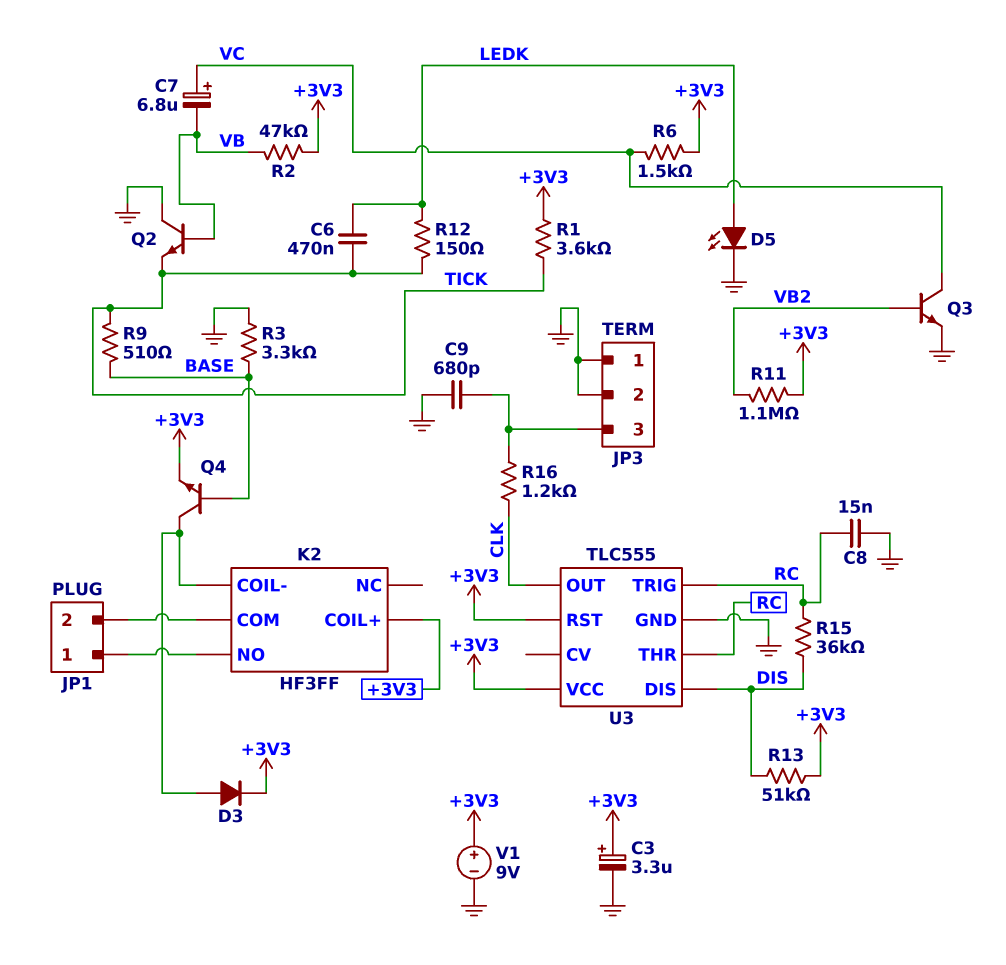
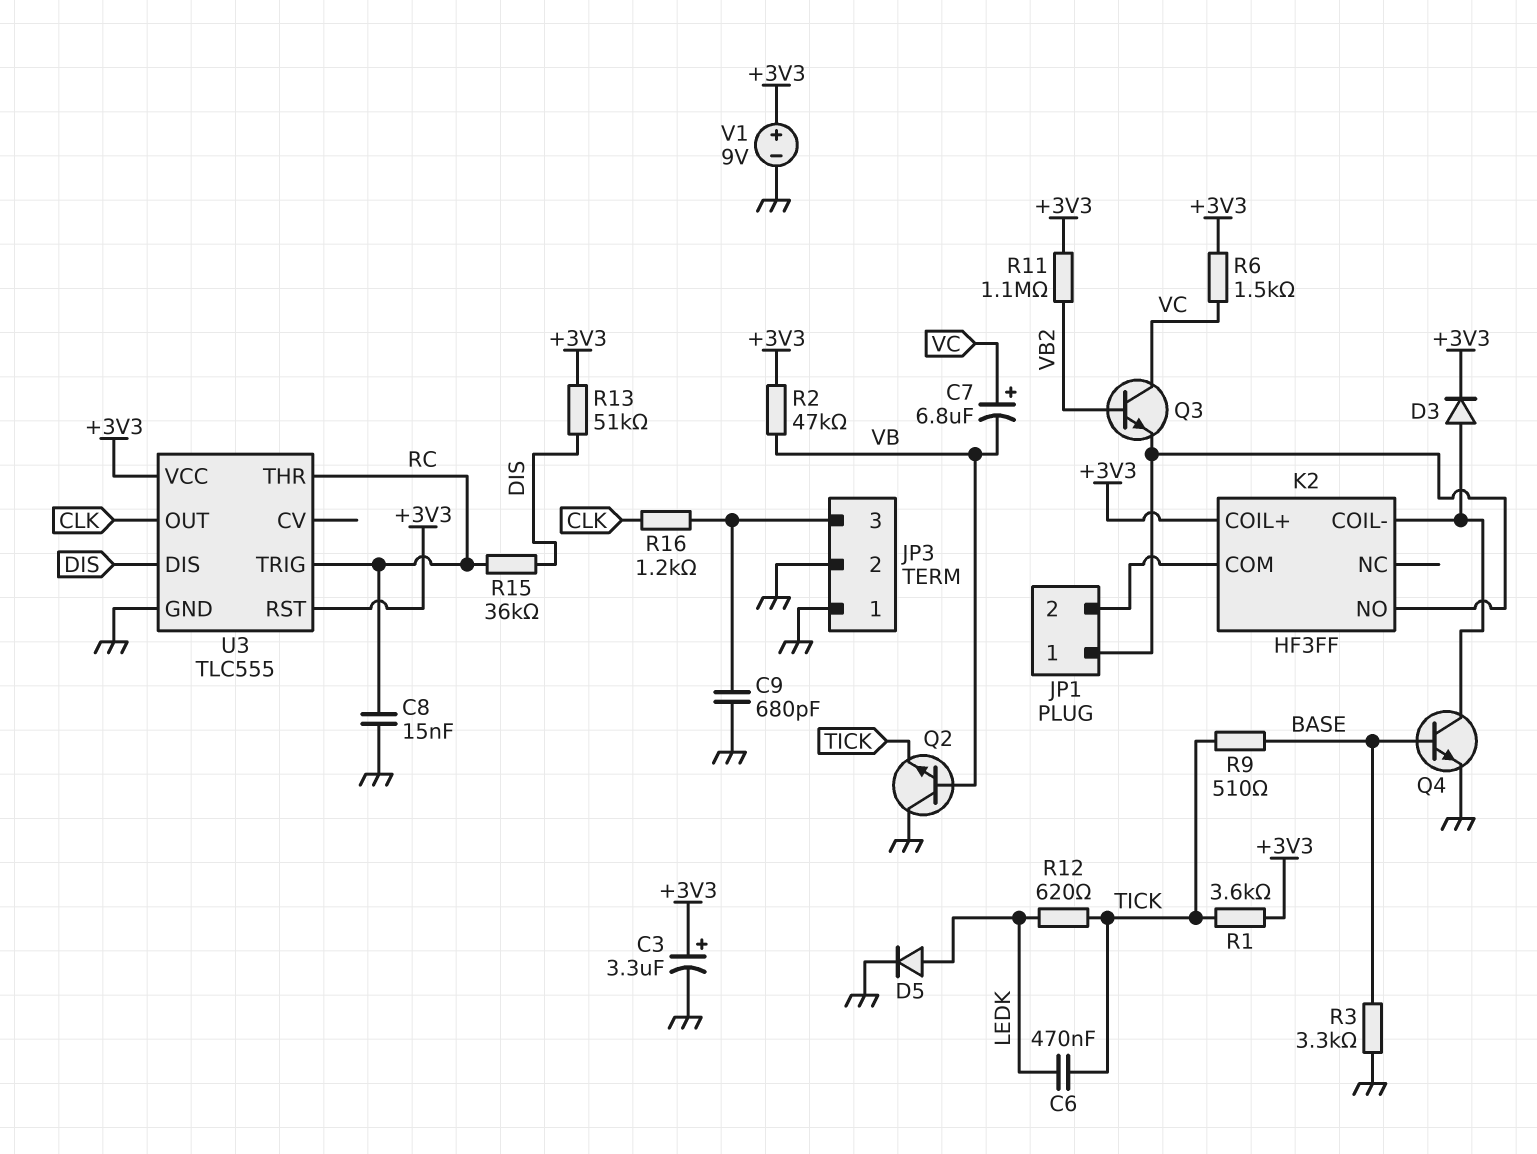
D5: LED (A LEDK, K GND) -> diode (A LEDK, K GND)
Q3: NPN (B VB2, C VC, E GND) -> NPN (B VB2, C VC, E JP1/1)
Q4: NPN (B BASE, C K2/COIL-, E +3V3) -> NPN (B BASE, C K2/COIL-, E GND)
R12: 150 (LEDK, TICK) -> 620 (LEDK, TICK)

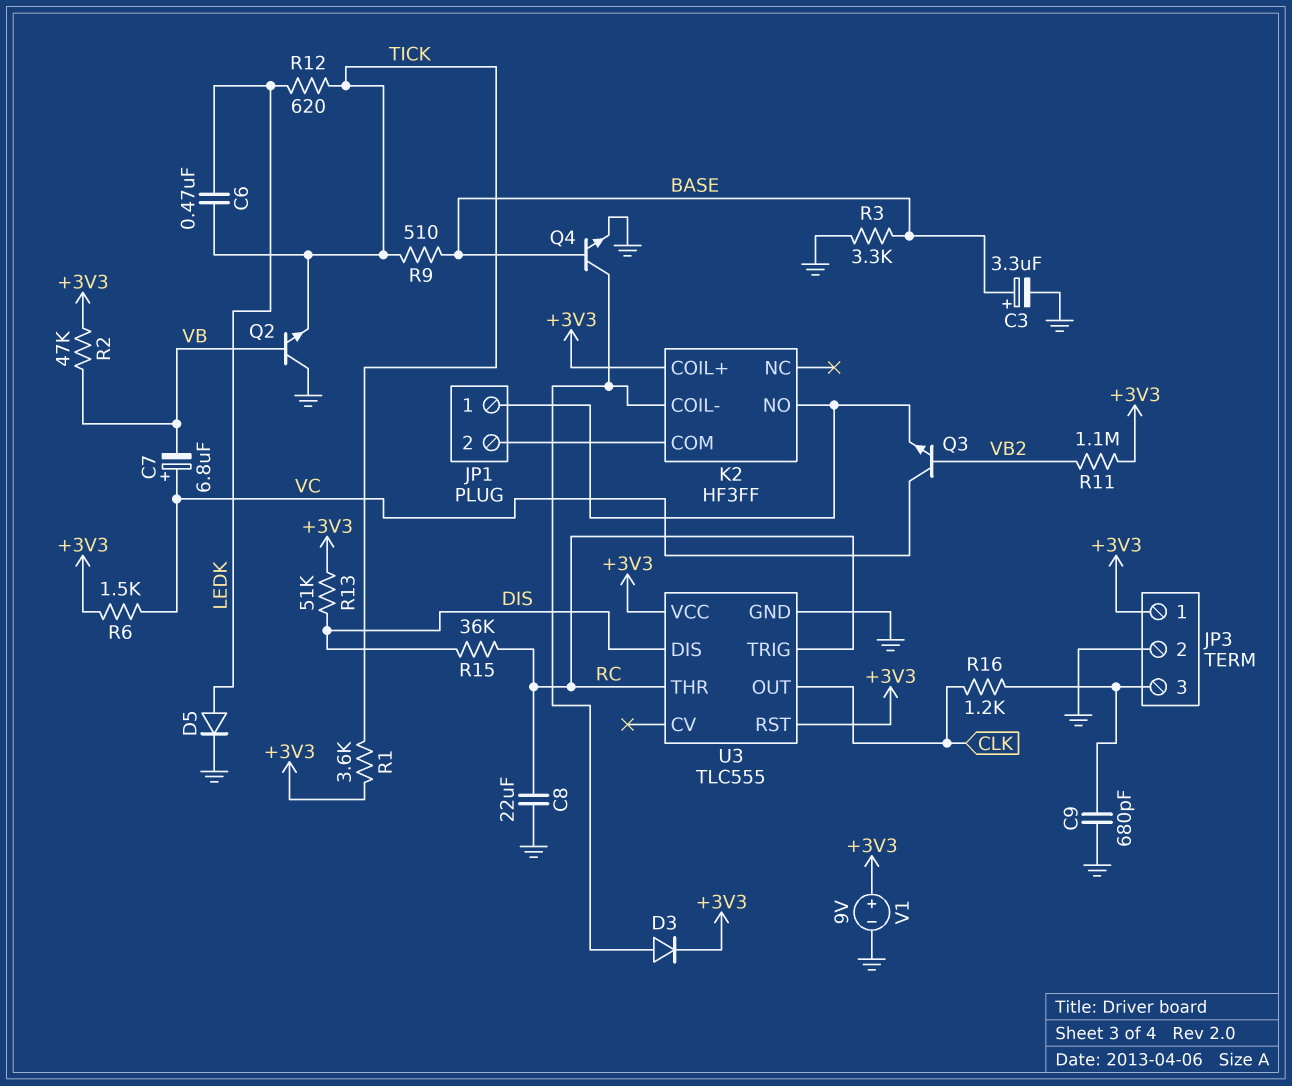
C3: 3.3uF (plus +3V3, minus GND) -> 3.3uF (plus BASE, minus GND)
C8: 15nF (GND, RC) -> 22uF (GND, RC)
JP3 pin 1: GND -> +3V3

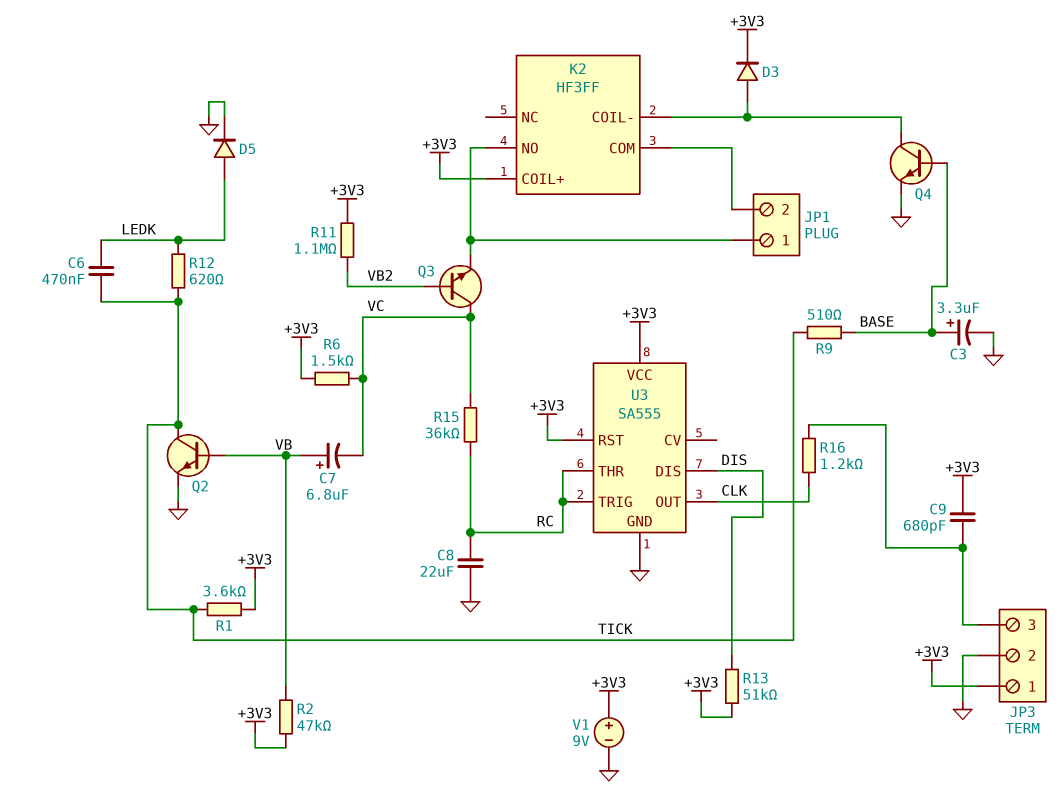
C7: 6.8uF (plus VC, minus VB) -> 6.8uF (plus VB, minus VC)
C9: 680pF (GND, JP3/3) -> 680pF (+3V3, JP3/3)
Q2: NPN (B VB, C GND, E TICK) -> NPN (B VB, C TICK, E GND)
R3: 3.3k (BASE, GND) -> none
R15: 36k (DIS, RC) -> 36k (RC, VC)
U3: TLC555 -> SA555

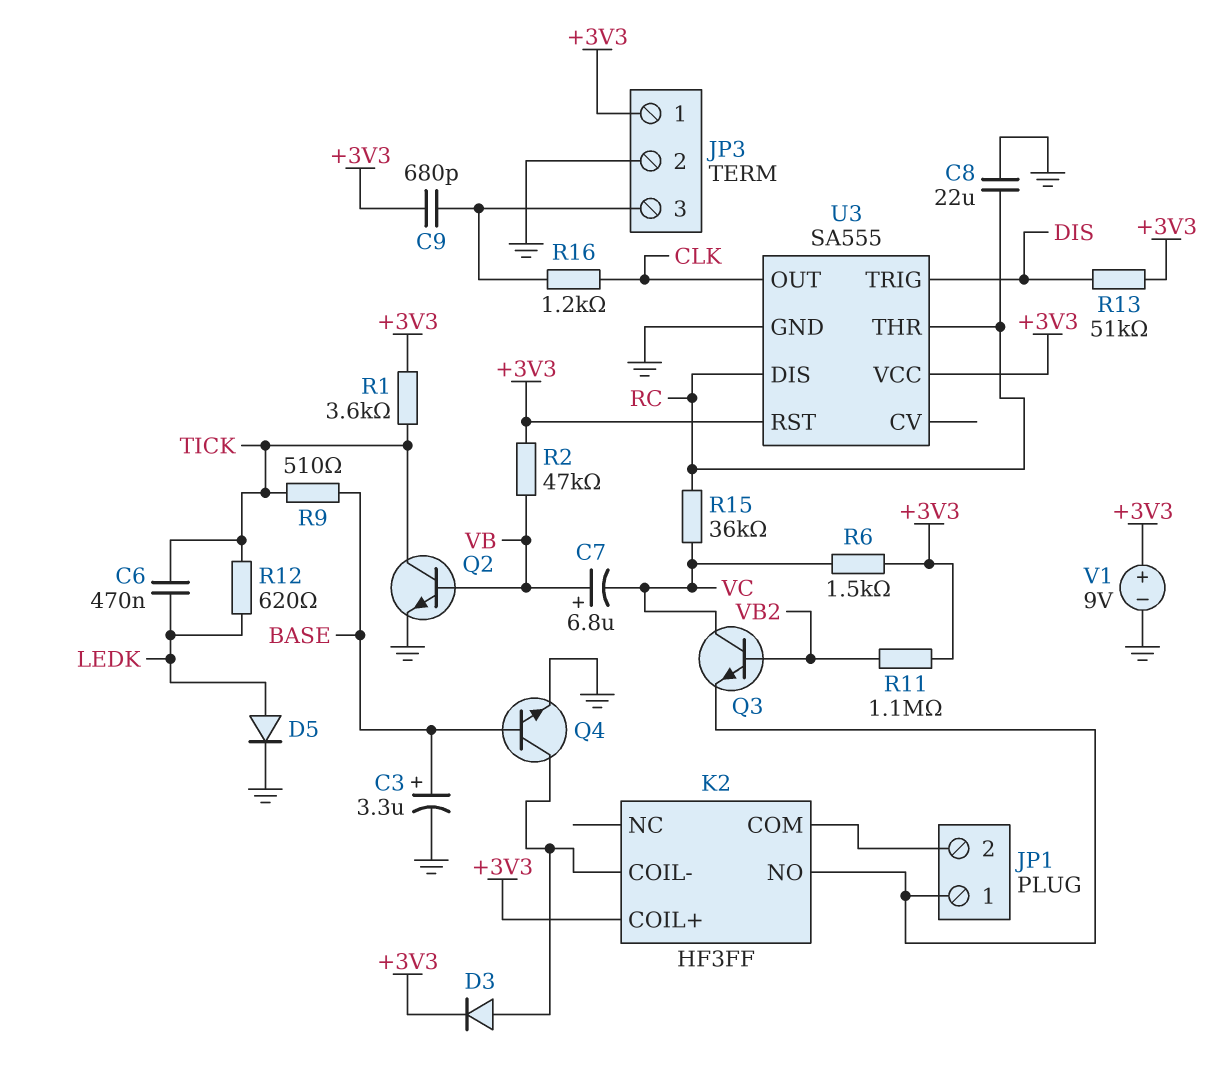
U3 pin DIS: DIS -> RC
U3 pin TRIG: RC -> DIS

